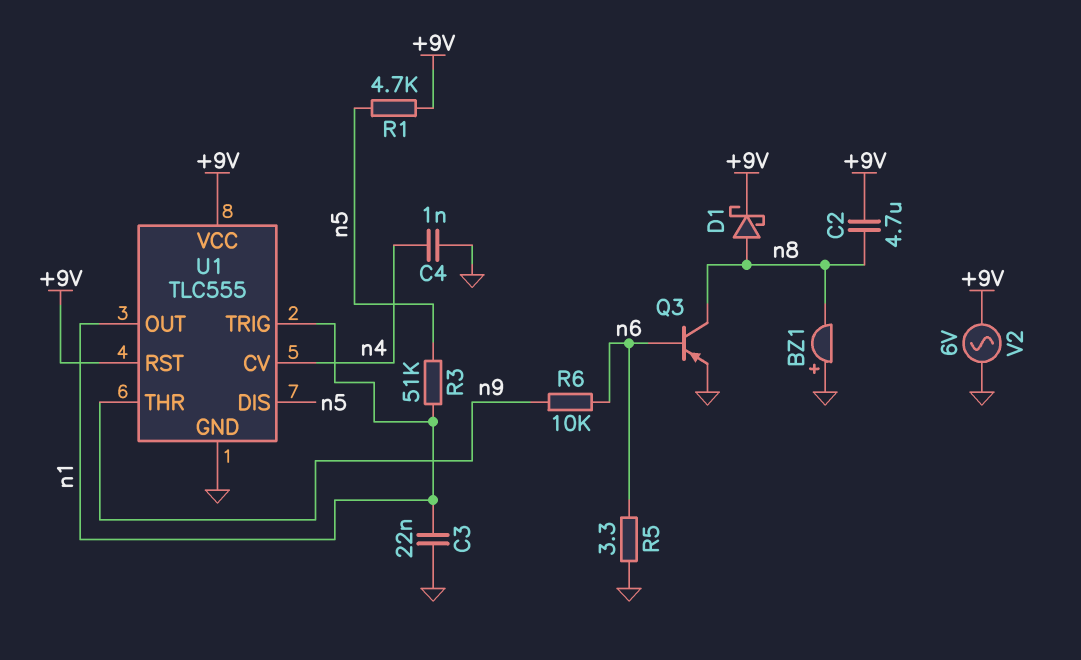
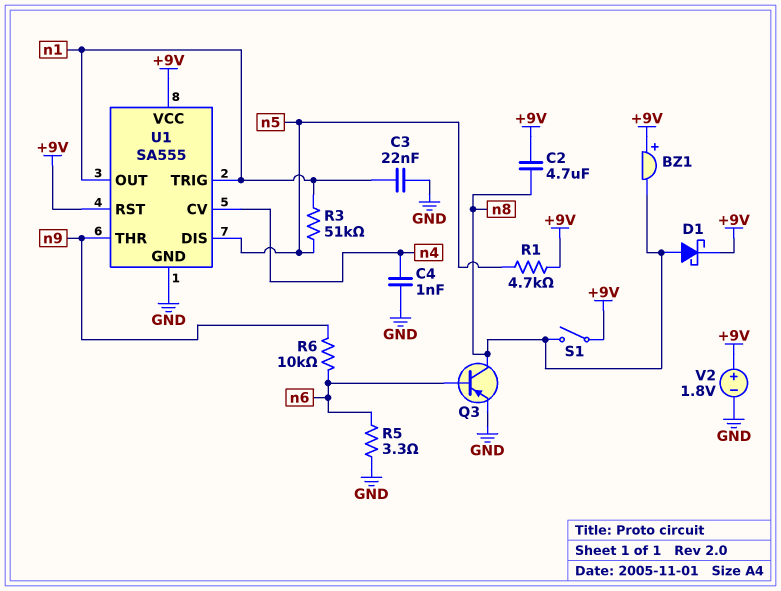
BZ1: buzzer (plus GND, minus n8) -> buzzer (plus +9V, minus n8)
S1: none -> switch (+9V, n8)
U1: TLC555 -> SA555
V2: AC 6V (+9V, GND) -> 1.8V (plus +9V, minus GND)

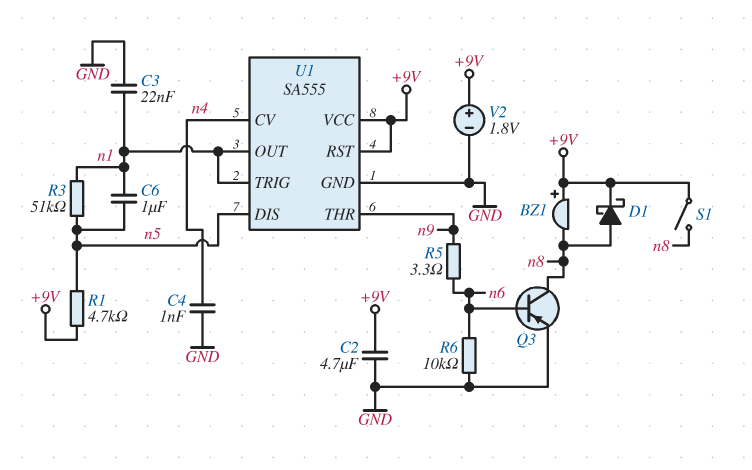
C2: 4.7uF (+9V, n8) -> 4.7uF (+9V, GND)
C6: none -> 1uF (n1, n5)
R5: 3.3 (GND, n6) -> 3.3 (n6, n9)
R6: 10k (n6, n9) -> 10k (GND, n6)

